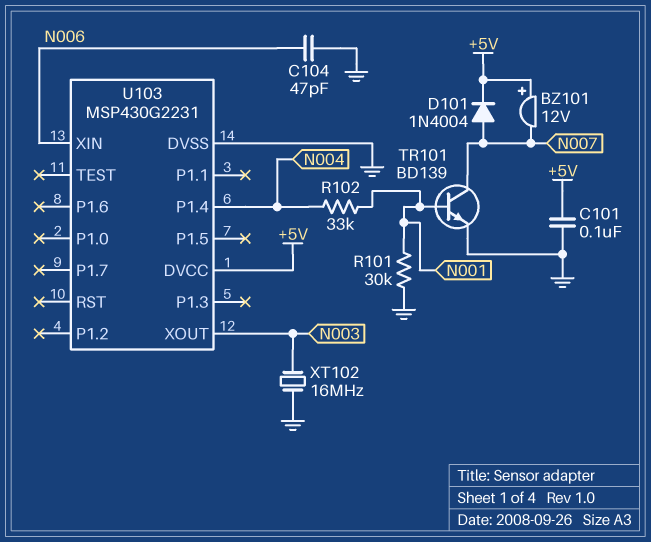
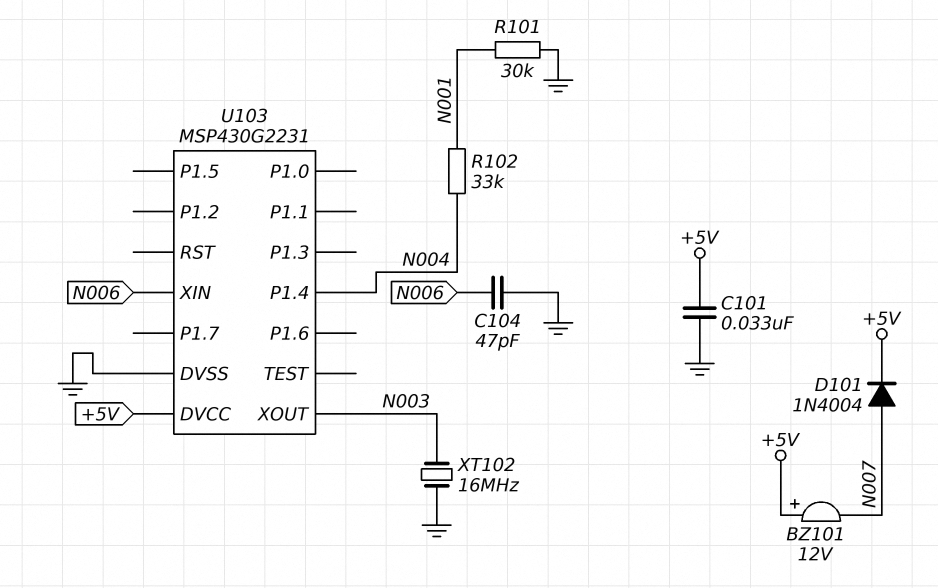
C101: 100nF (+5V, GND) -> 33nF (+5V, GND)
TR101: NPN BD139 (B N001, C N007, E GND) -> none

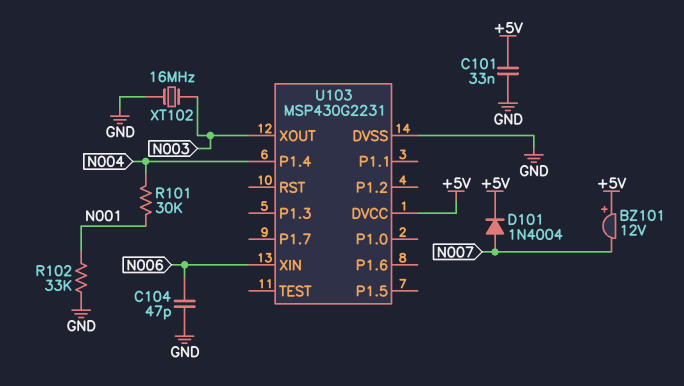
R101: 30k (GND, N001) -> 30k (N001, N004)
R102: 33k (N001, N004) -> 33k (GND, N001)

